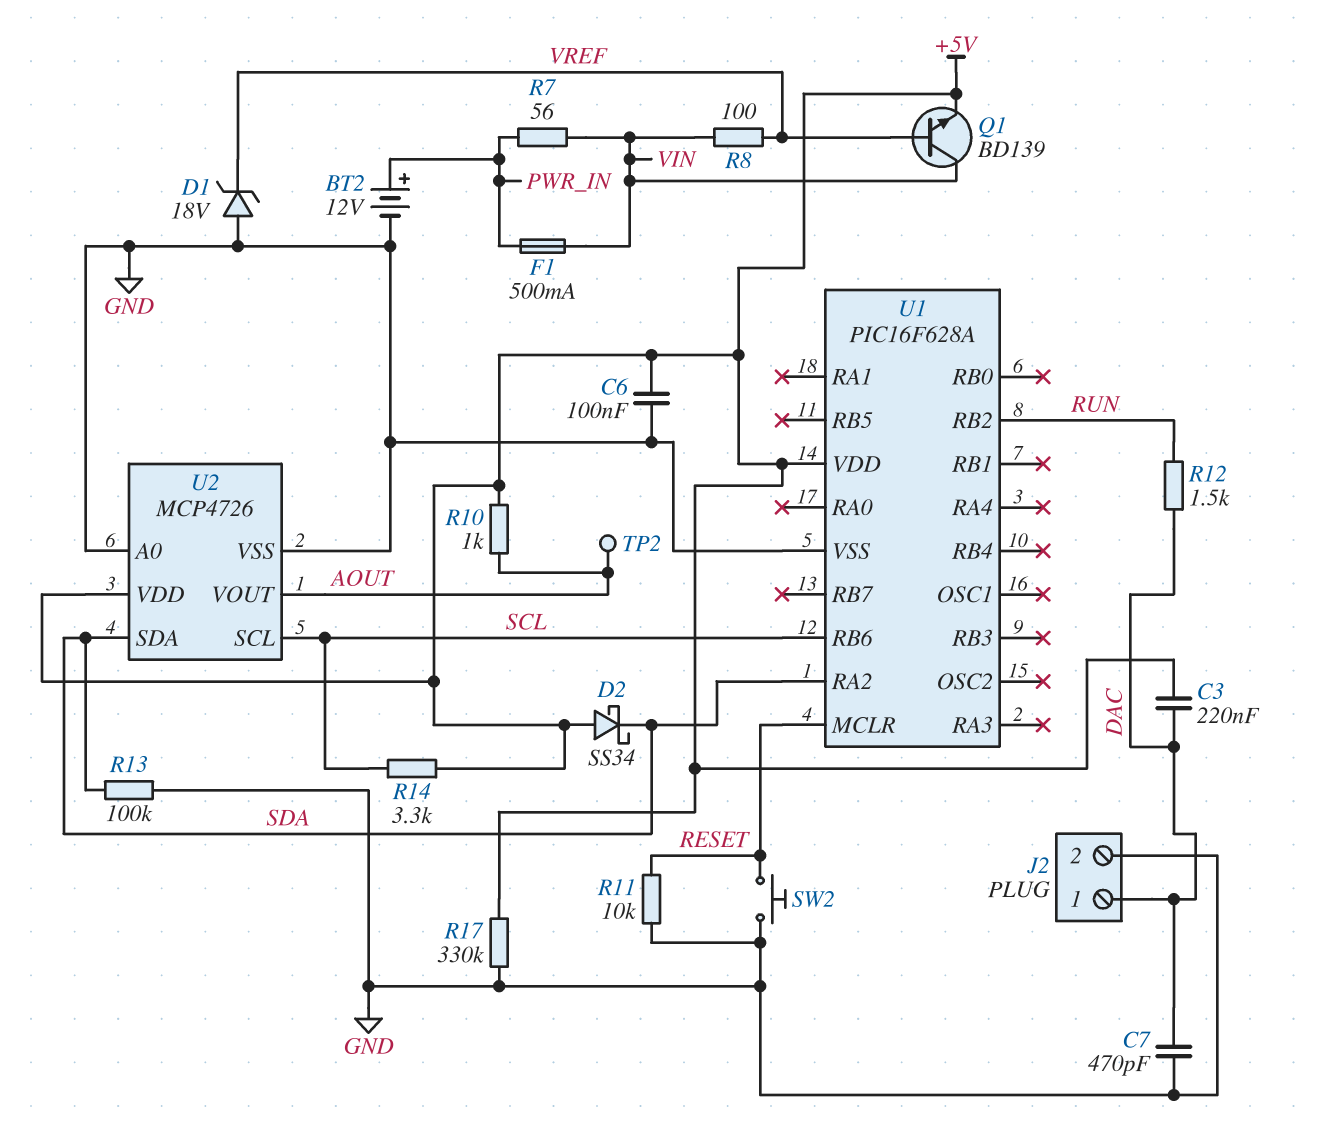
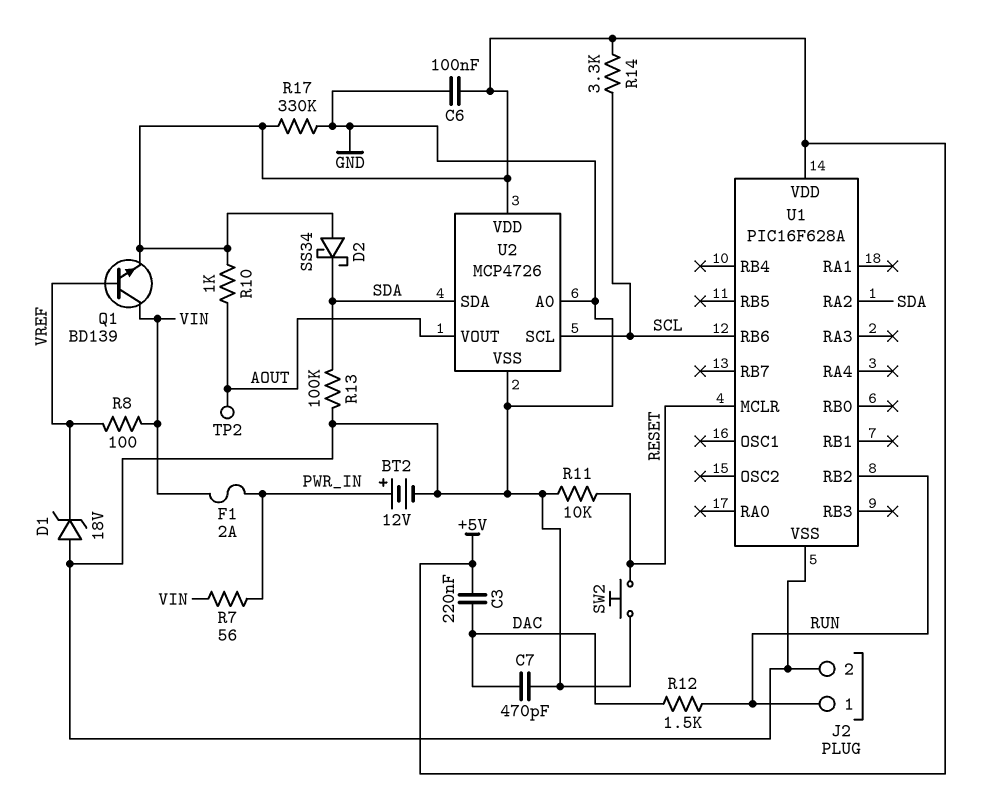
F1: 500mA (PWR_IN, VIN) -> 2A (PWR_IN, VIN)
J2 pin 1: DAC -> RUN

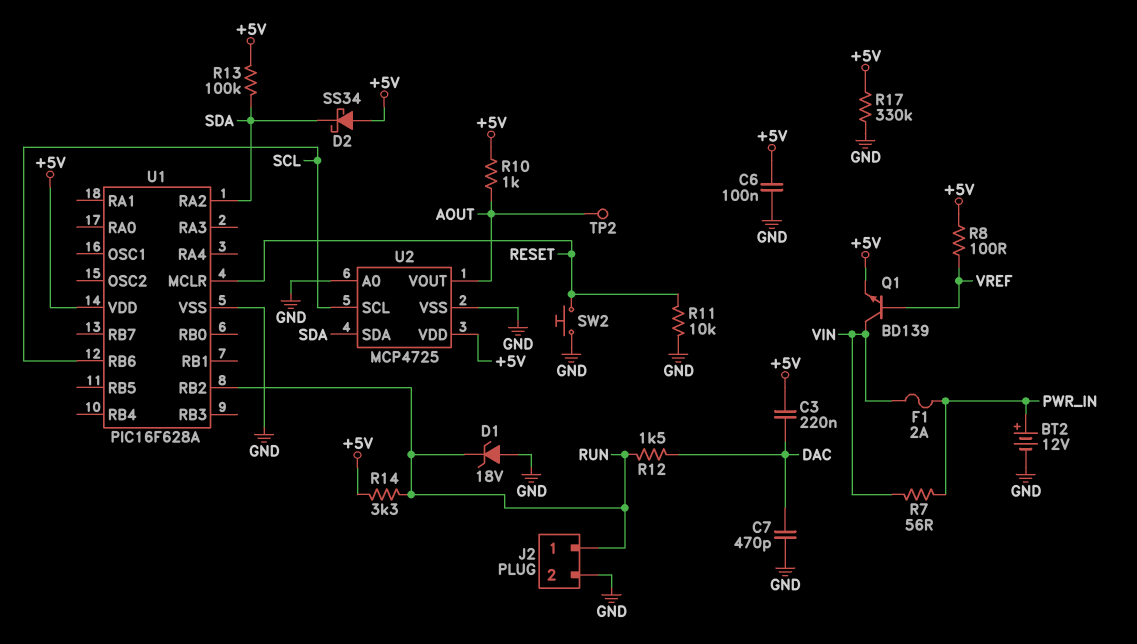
D1: zener 18V (A GND, K VREF) -> zener 18V (A GND, K RUN)
R8: 100 (VIN, VREF) -> 100 (+5V, VREF)
R13: 100k (GND, SDA) -> 100k (+5V, SDA)
R14: 3.3k (+5V, SCL) -> 3.3k (+5V, RUN)
U2: MCP4726 -> MCP4725

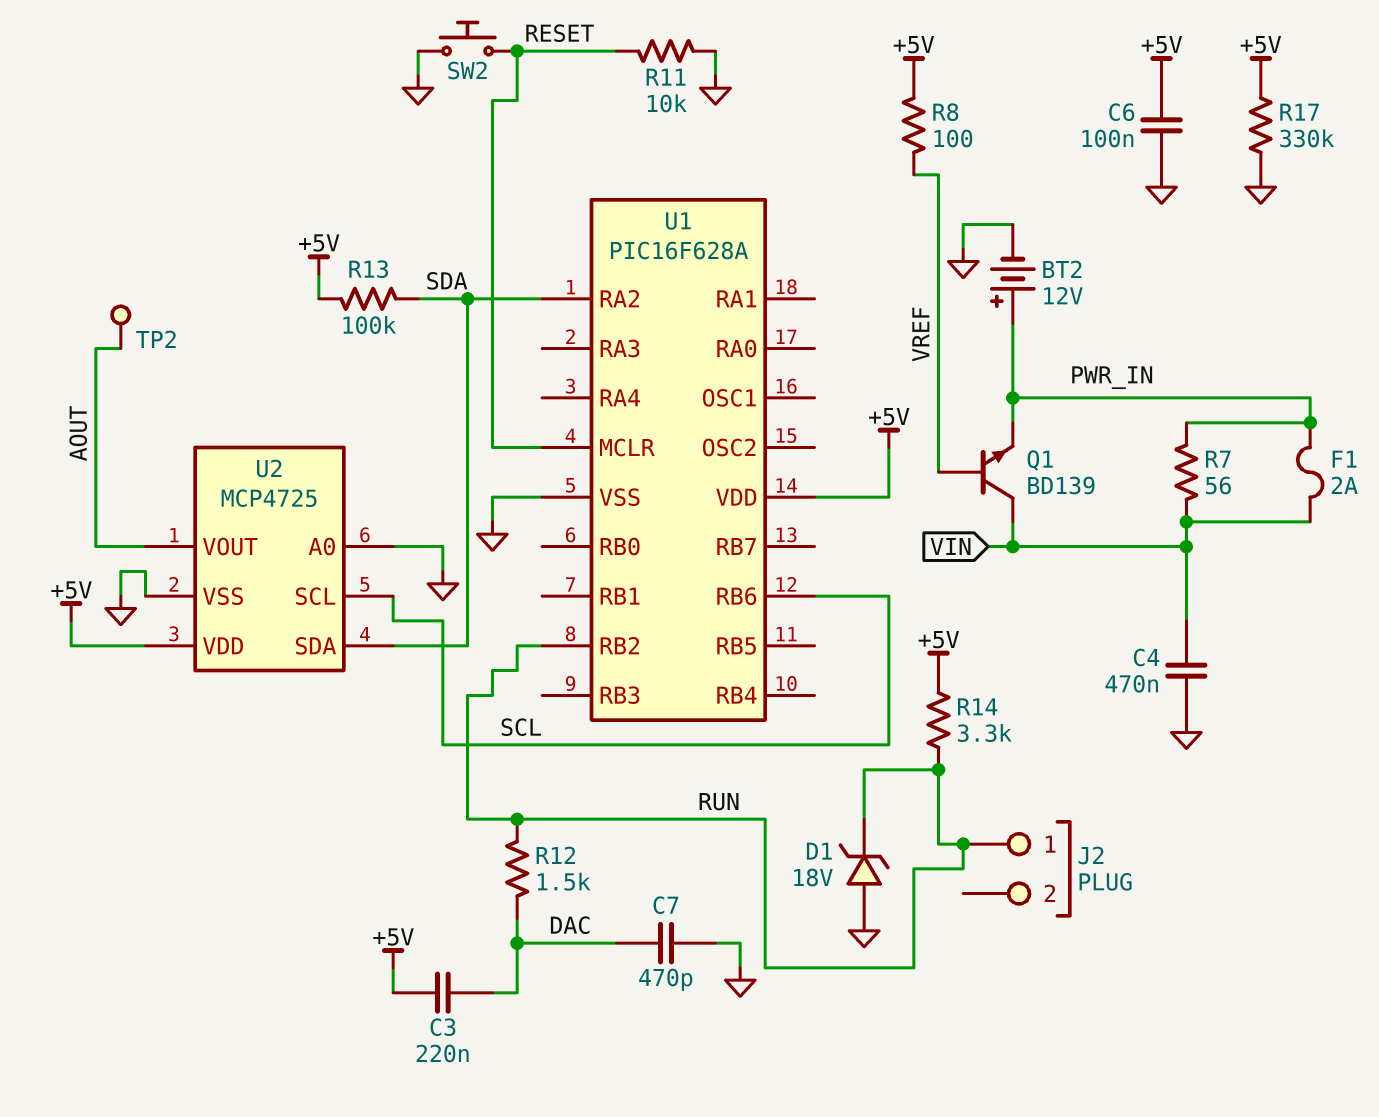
C4: none -> 470nF (GND, VIN)
D2: schottky SS34 (A +5V, K SDA) -> none
J2 pin 2: GND -> none
Q1: NPN BD139 (B VREF, C VIN, E +5V) -> NPN BD139 (B VREF, C VIN, E PWR_IN)
R10: 1k (+5V, AOUT) -> none

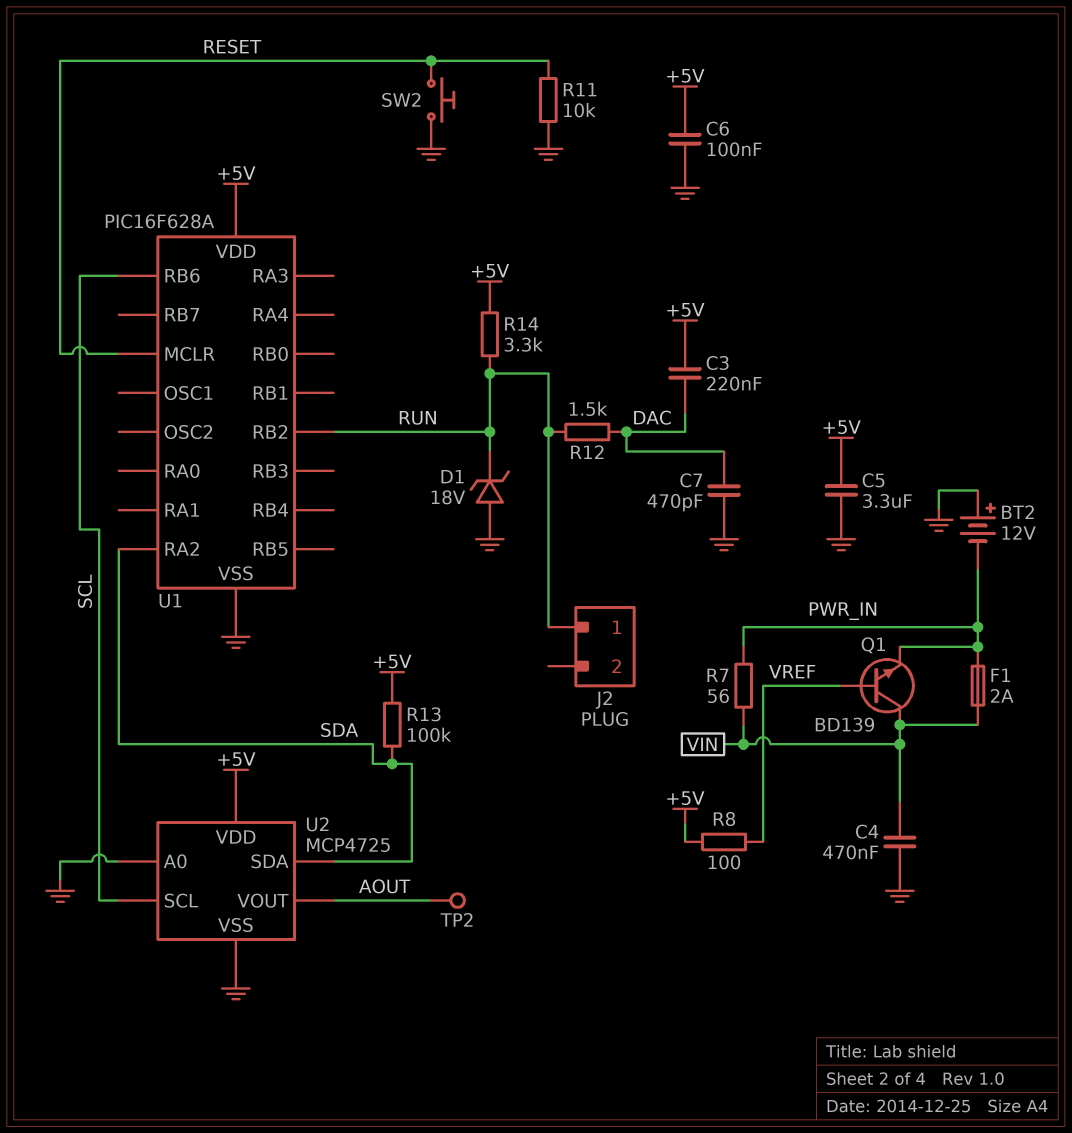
BT2: 12V (plus PWR_IN, minus GND) -> 12V (plus GND, minus PWR_IN)
C5: none -> 3.3uF (+5V, GND)
R17: 330k (+5V, GND) -> none

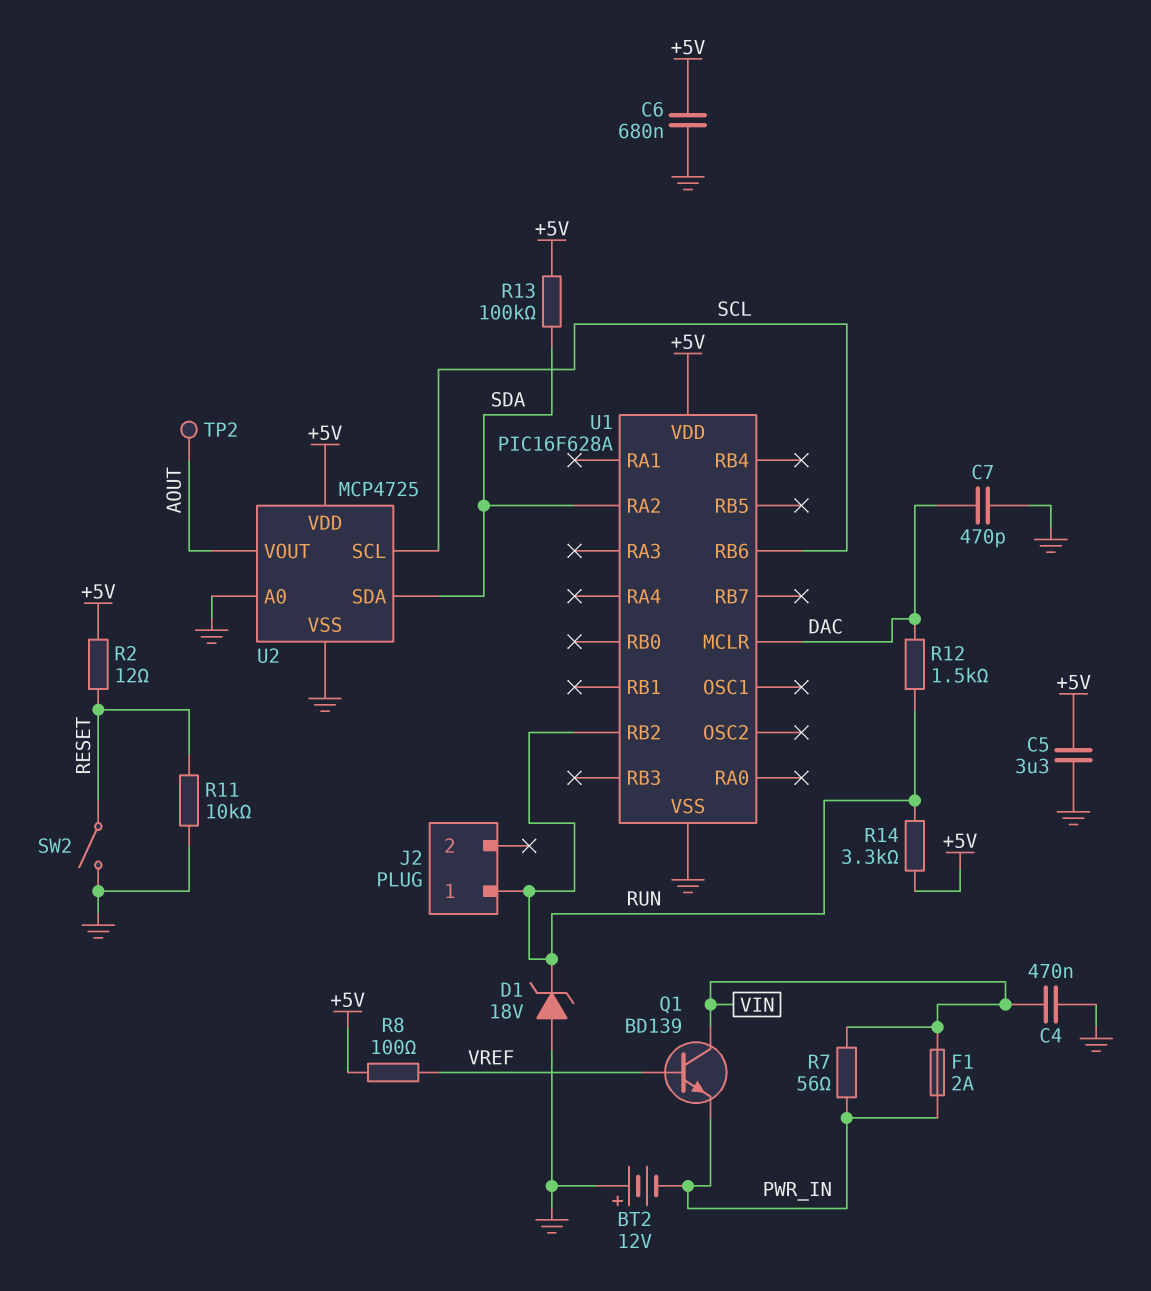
C3: 220nF (+5V, DAC) -> none
C6: 100nF (+5V, GND) -> 680nF (+5V, GND)
R2: none -> 12 (+5V, RESET)
SW2: button (GND, RESET) -> switch (GND, RESET)
U1 pin MCLR: RESET -> DAC

